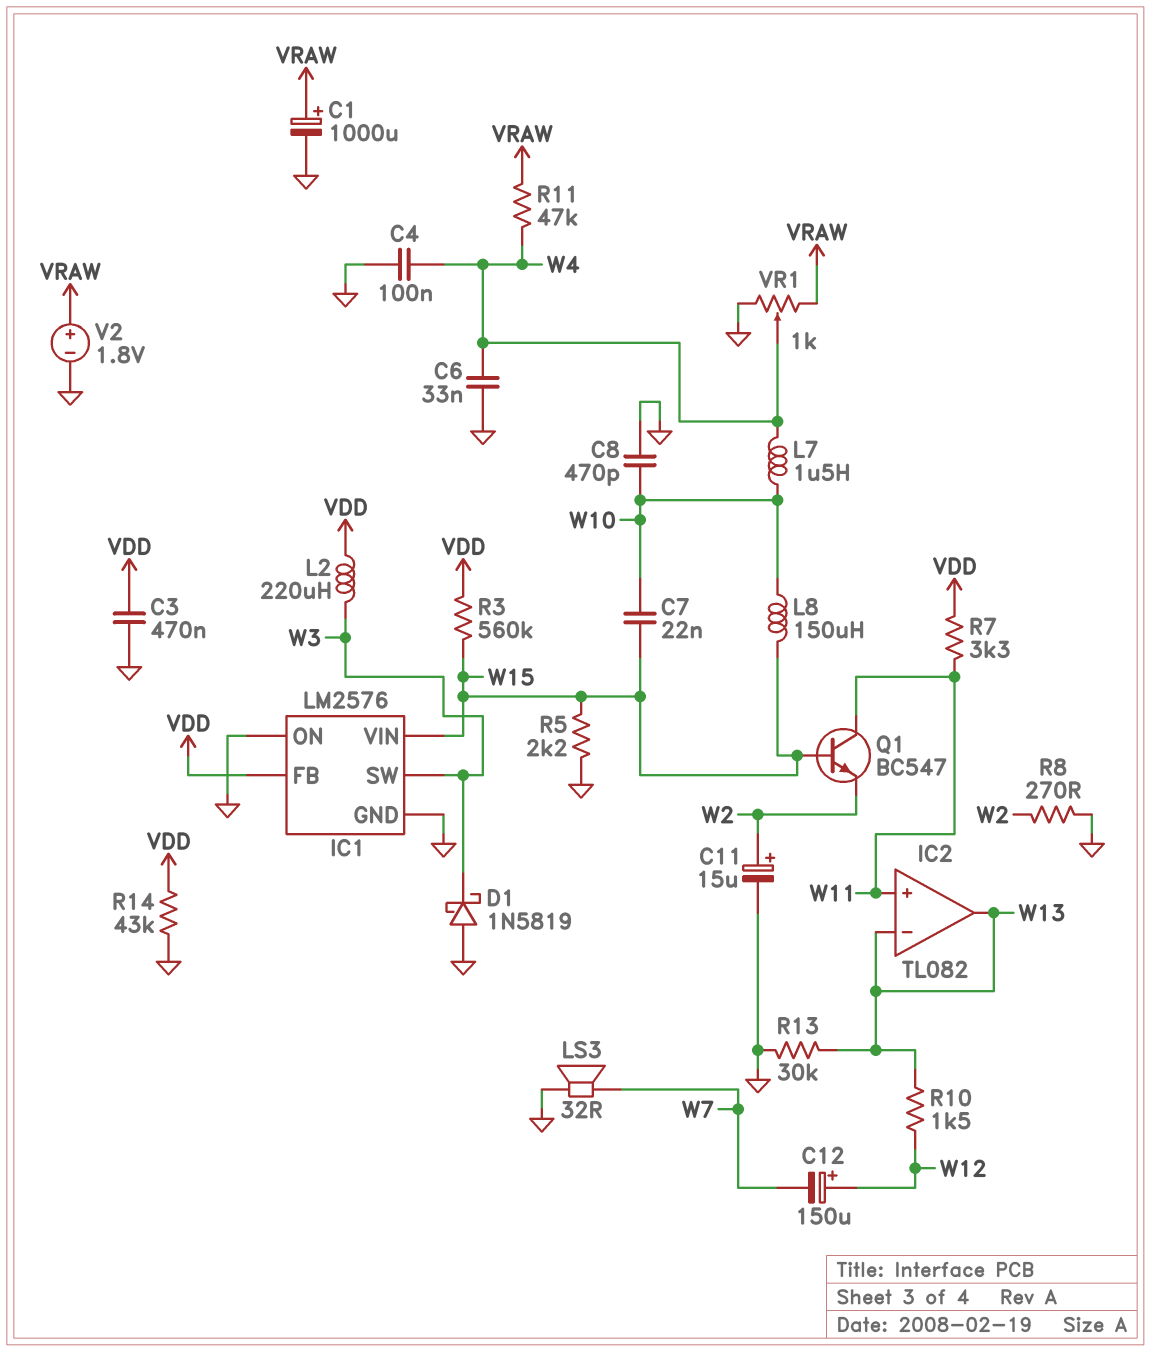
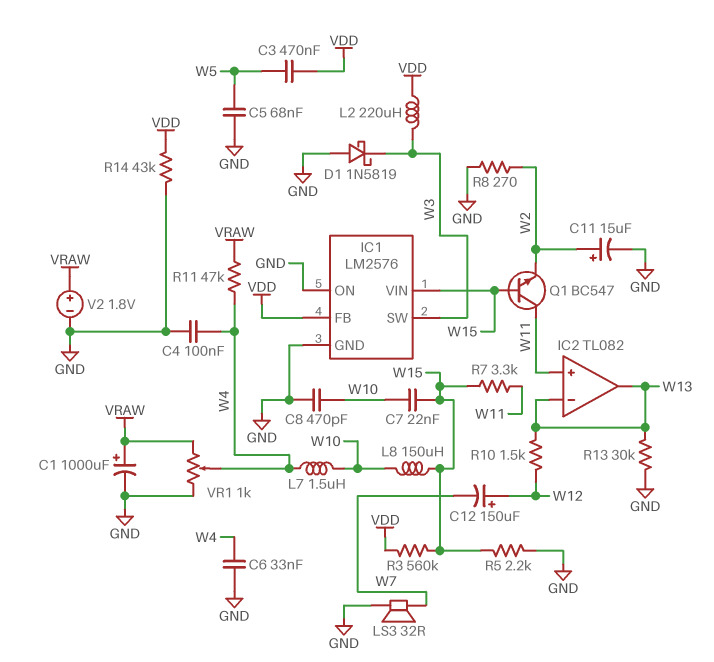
C3: 470nF (GND, VDD) -> 470nF (VDD, W5)
C5: none -> 68nF (GND, W5)
R7: 3.3k (VDD, W11) -> 3.3k (W11, W15)

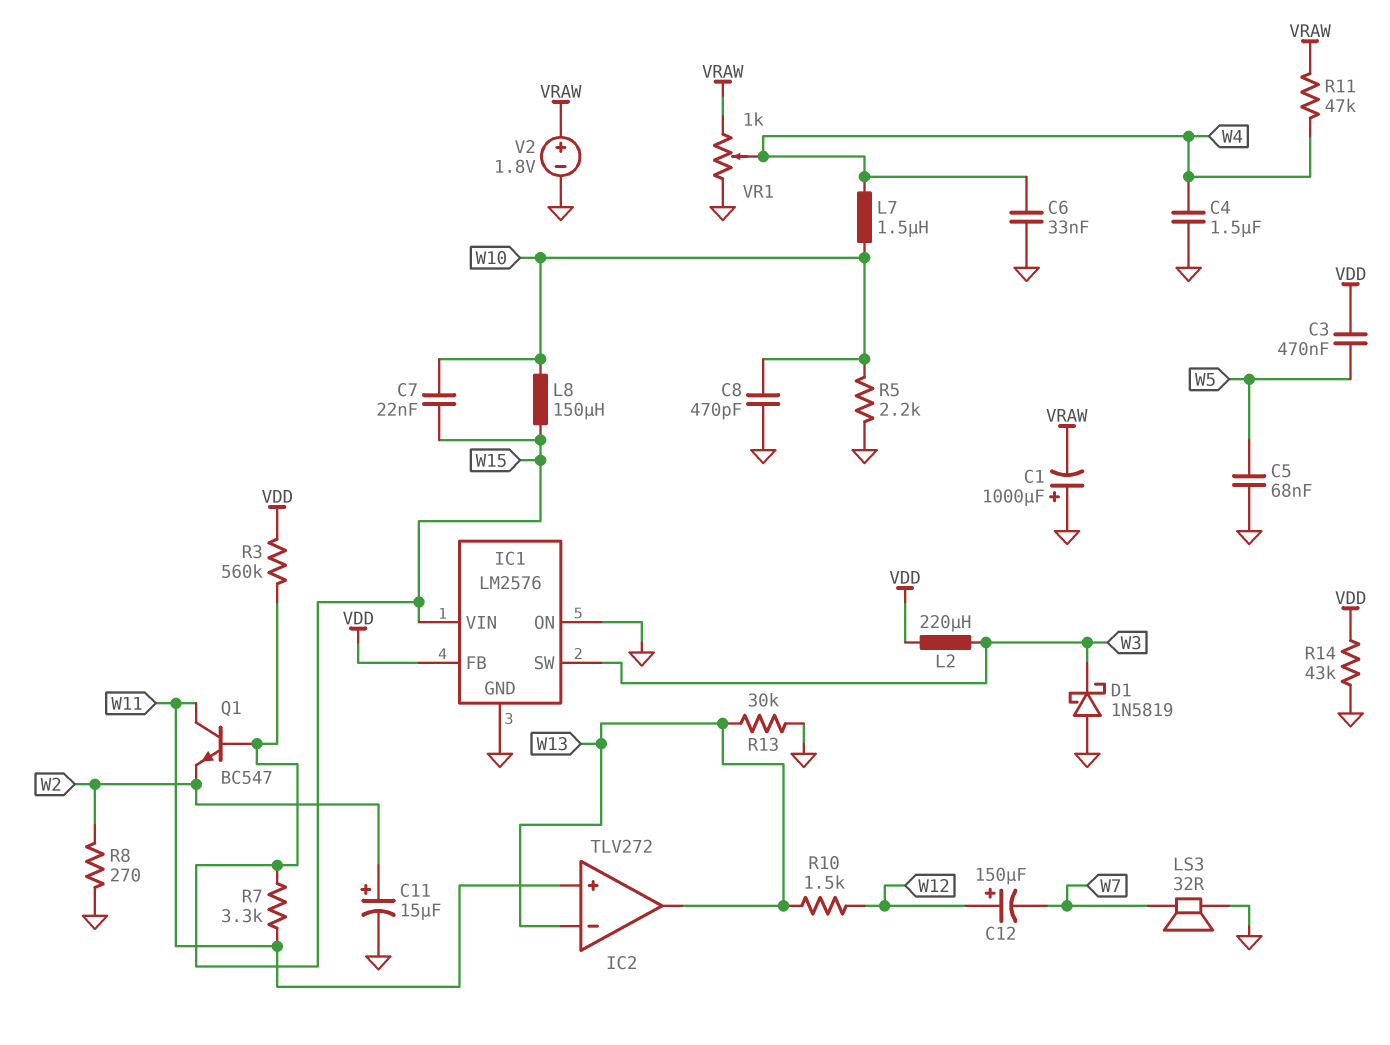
C1: 1000uF (plus VRAW, minus GND) -> 1000uF (plus GND, minus VRAW)
C4: 100nF (GND, W4) -> 1.5uF (GND, W4)
IC2: TL082 -> TLV272
R5: 2.2k (GND, W15) -> 2.2k (GND, W10)

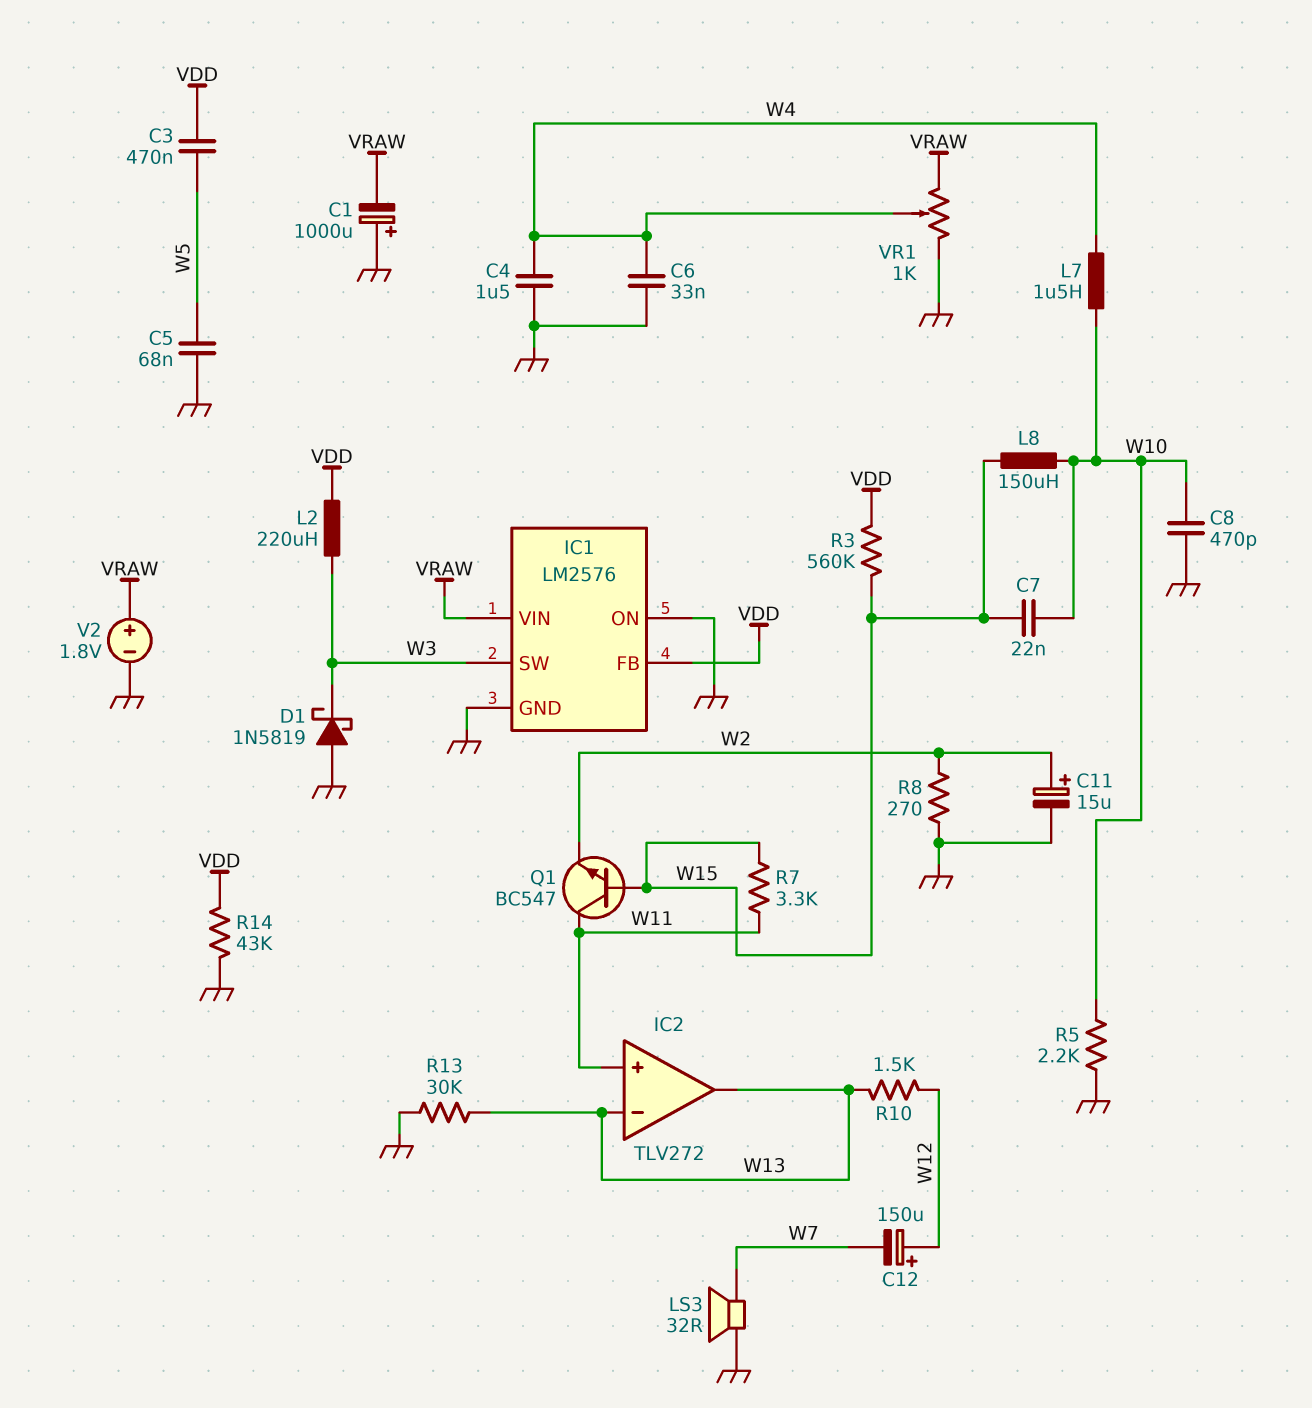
IC1 pin VIN: W15 -> VRAW
R11: 47k (VRAW, W4) -> none

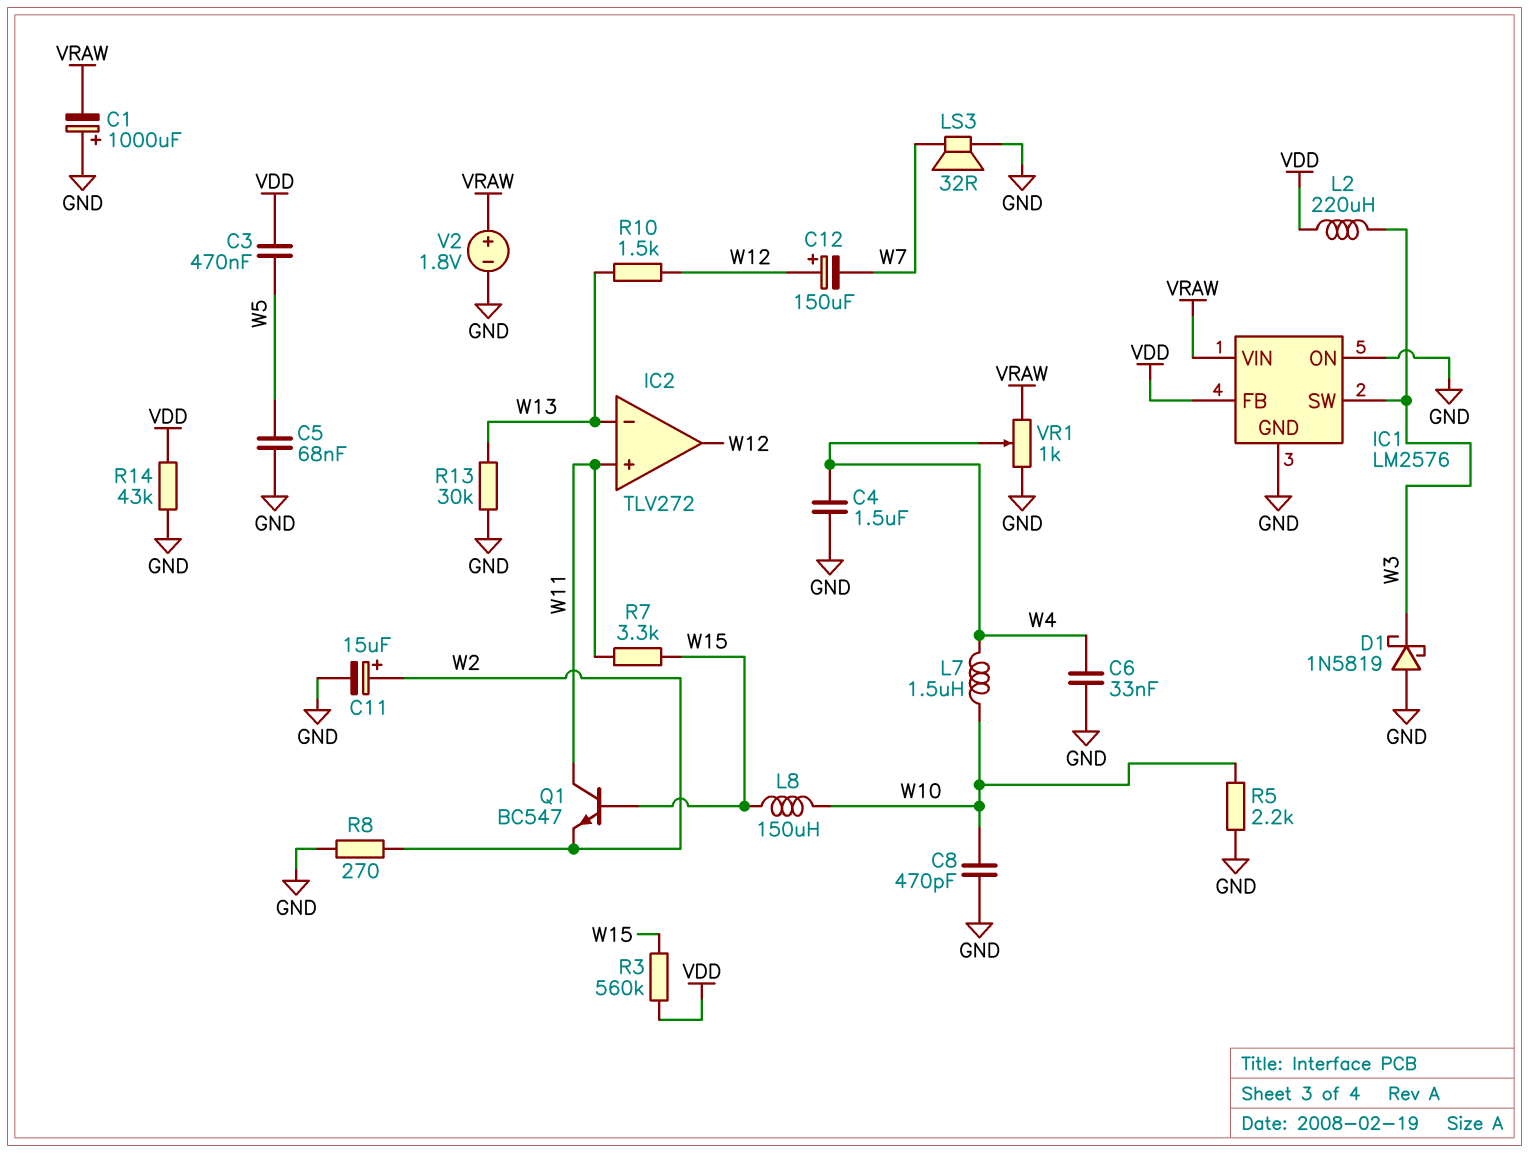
C7: 22nF (W10, W15) -> none
IC2 pin out: W13 -> W12

